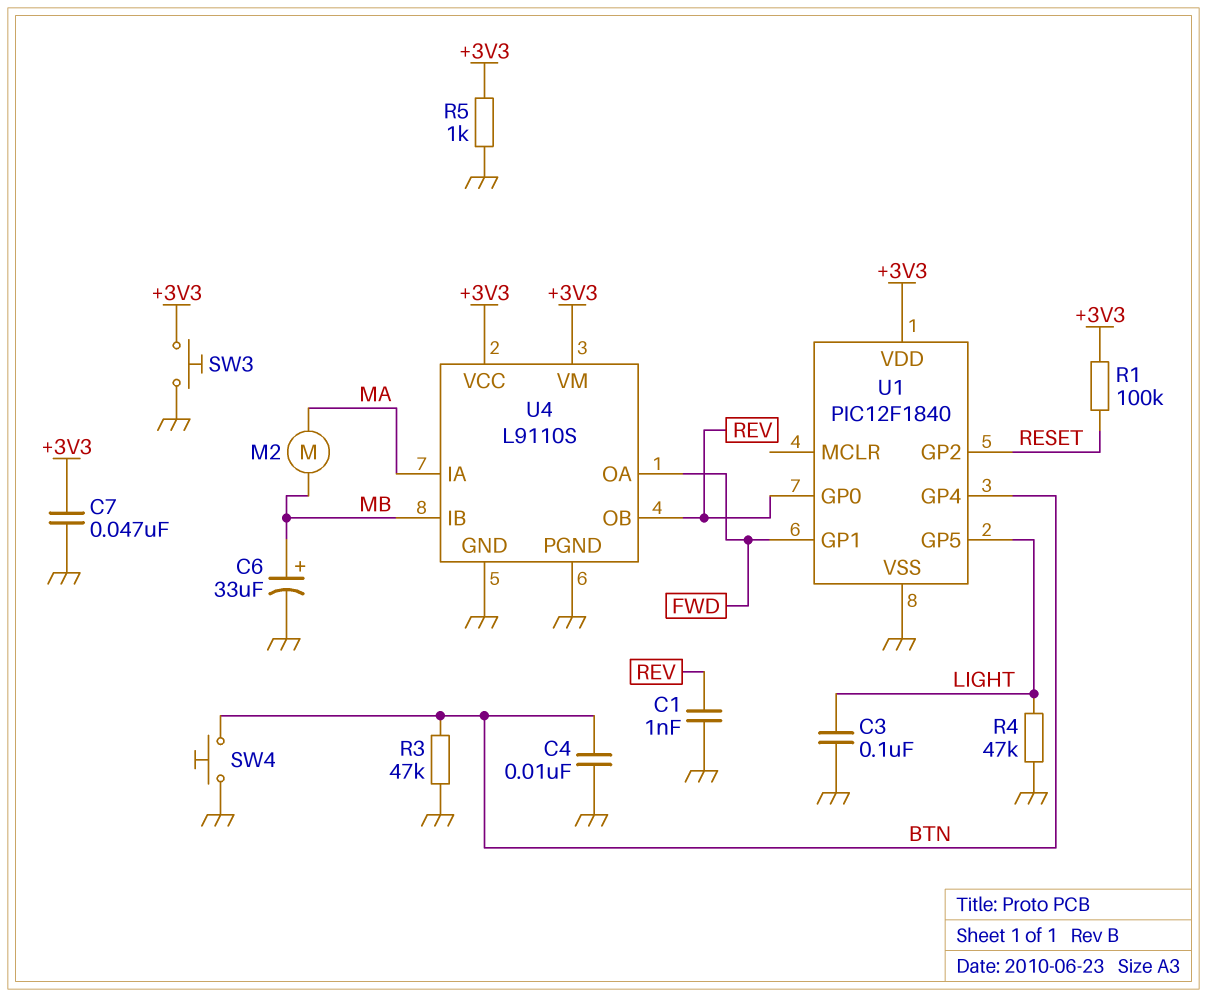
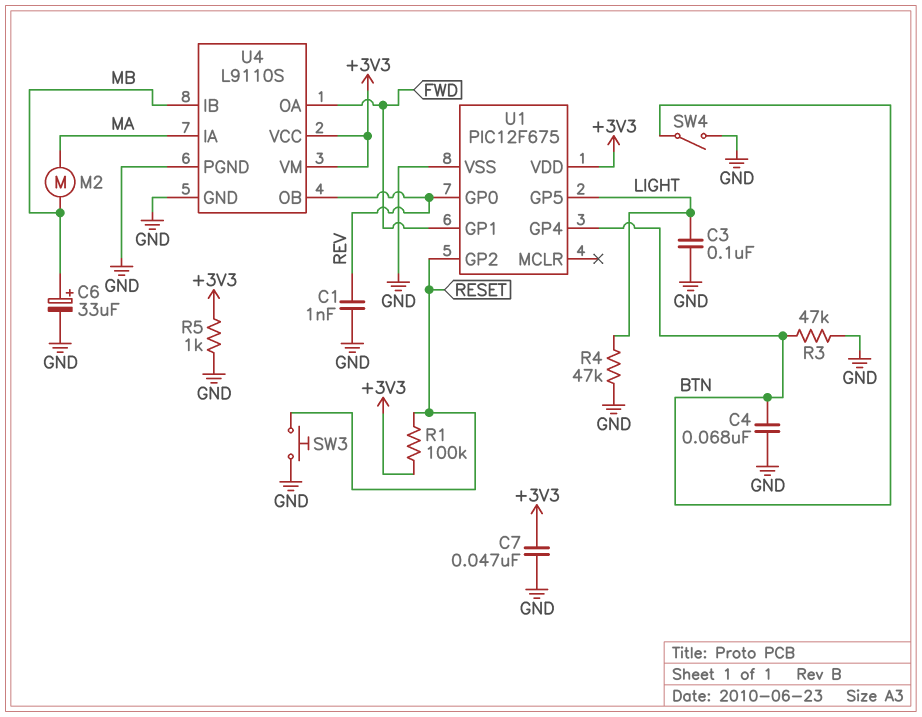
C4: 10nF (BTN, GND) -> 68nF (BTN, GND)
SW3: button (+3V3, GND) -> button (GND, RESET)
SW4: button (BTN, GND) -> switch (BTN, GND)
U1: PIC12F1840 -> PIC12F675

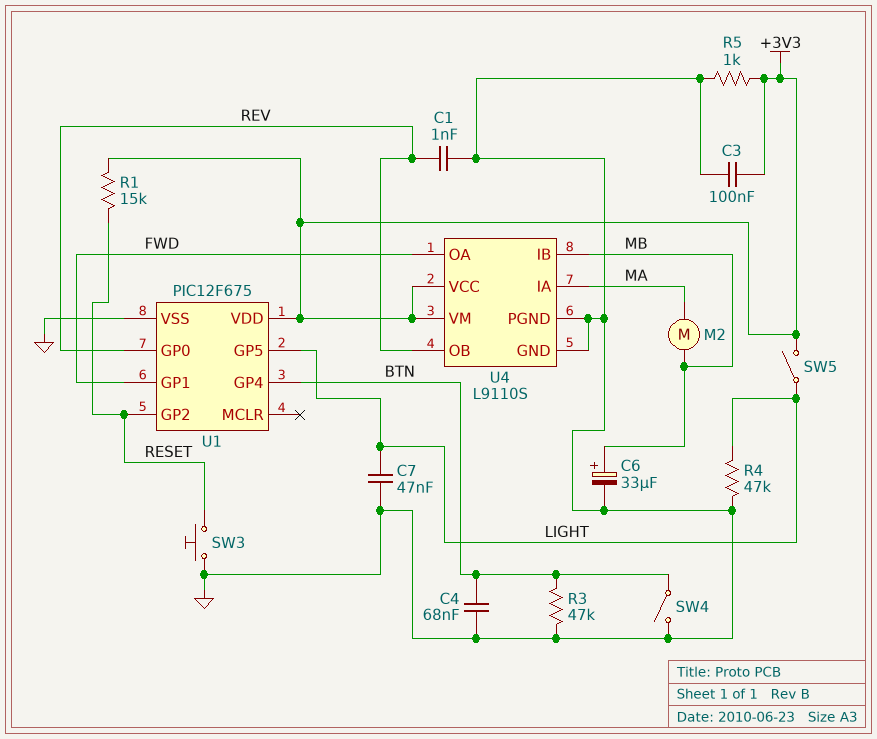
C3: 100nF (GND, LIGHT) -> 100nF (+3V3, GND)
C7: 47nF (+3V3, GND) -> 47nF (GND, LIGHT)
R1: 100k (+3V3, RESET) -> 15k (+3V3, RESET)
SW5: none -> switch (+3V3, LIGHT)

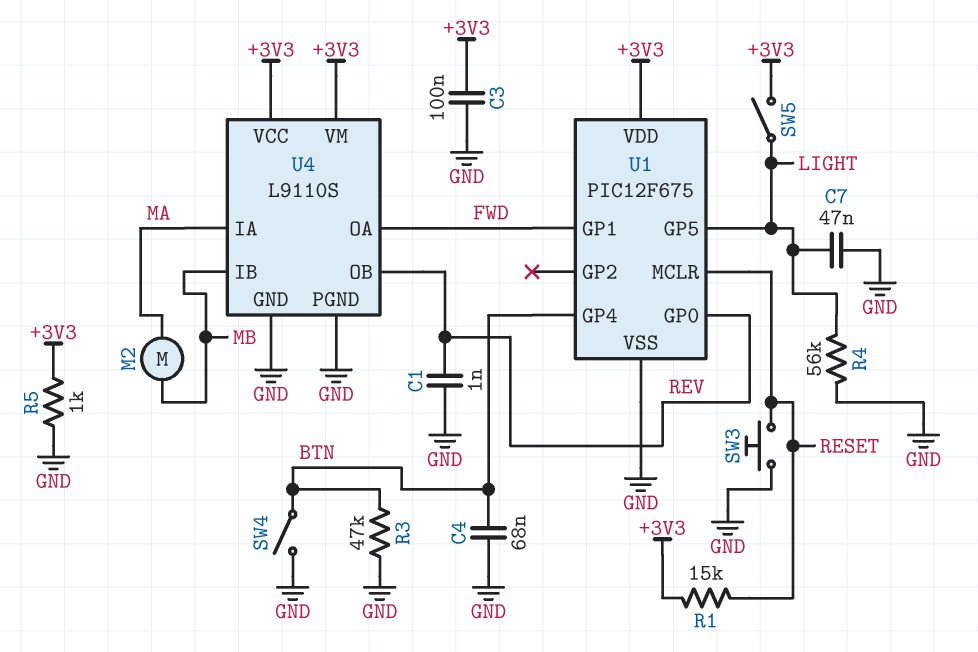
C6: 33uF (plus MB, minus GND) -> none
R4: 47k (GND, LIGHT) -> 56k (GND, LIGHT)
U1 pin GP2: RESET -> none
U1 pin MCLR: none -> RESET

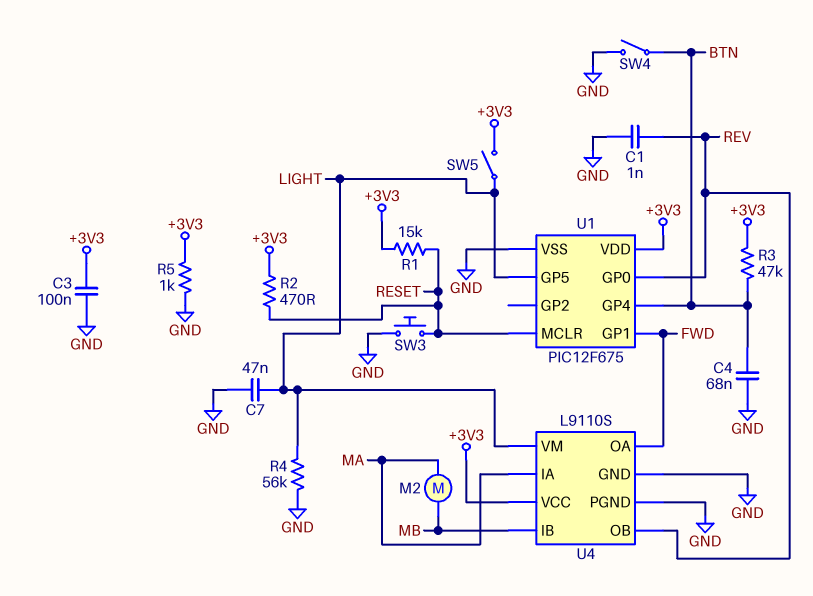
R2: none -> 470 (+3V3, RESET)
R3: 47k (BTN, GND) -> 47k (+3V3, BTN)
U4 pin VM: +3V3 -> LIGHT

